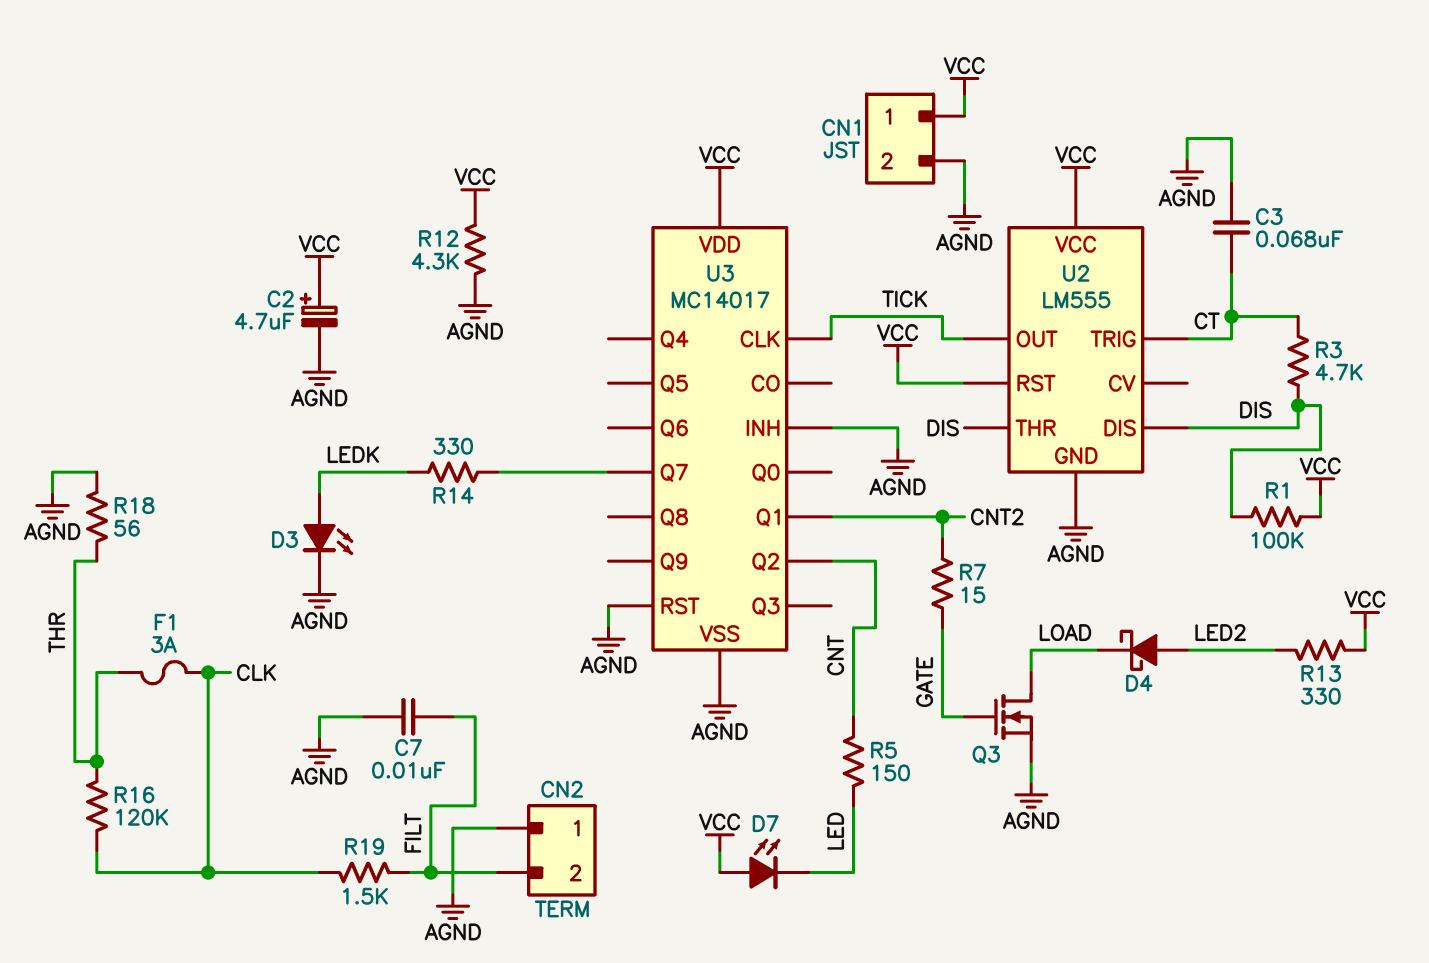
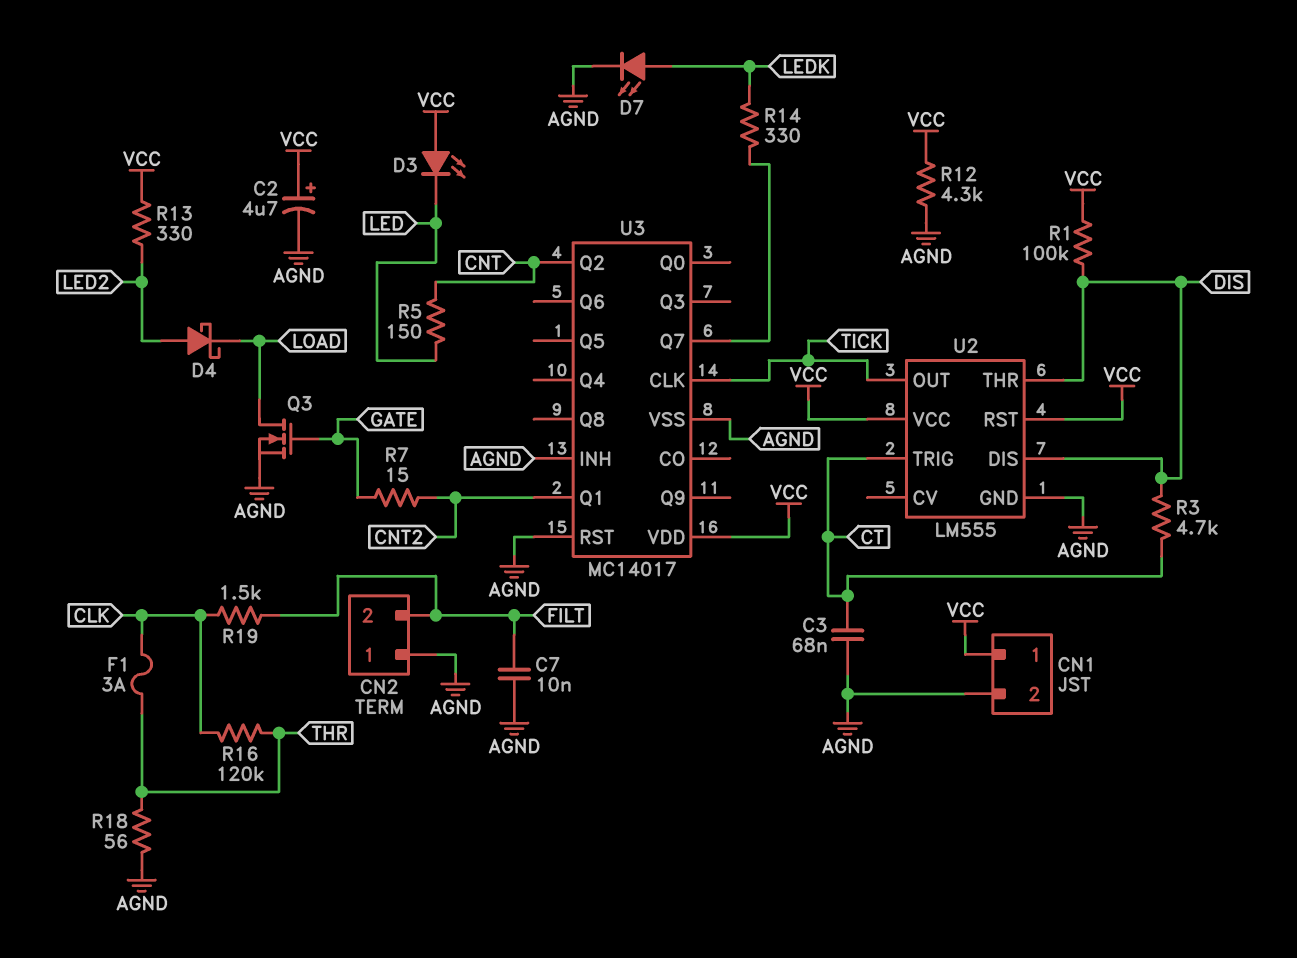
D3: LED (A LEDK, K AGND) -> LED (A VCC, K LED)
D7: LED (A VCC, K LED) -> LED (A LEDK, K AGND)

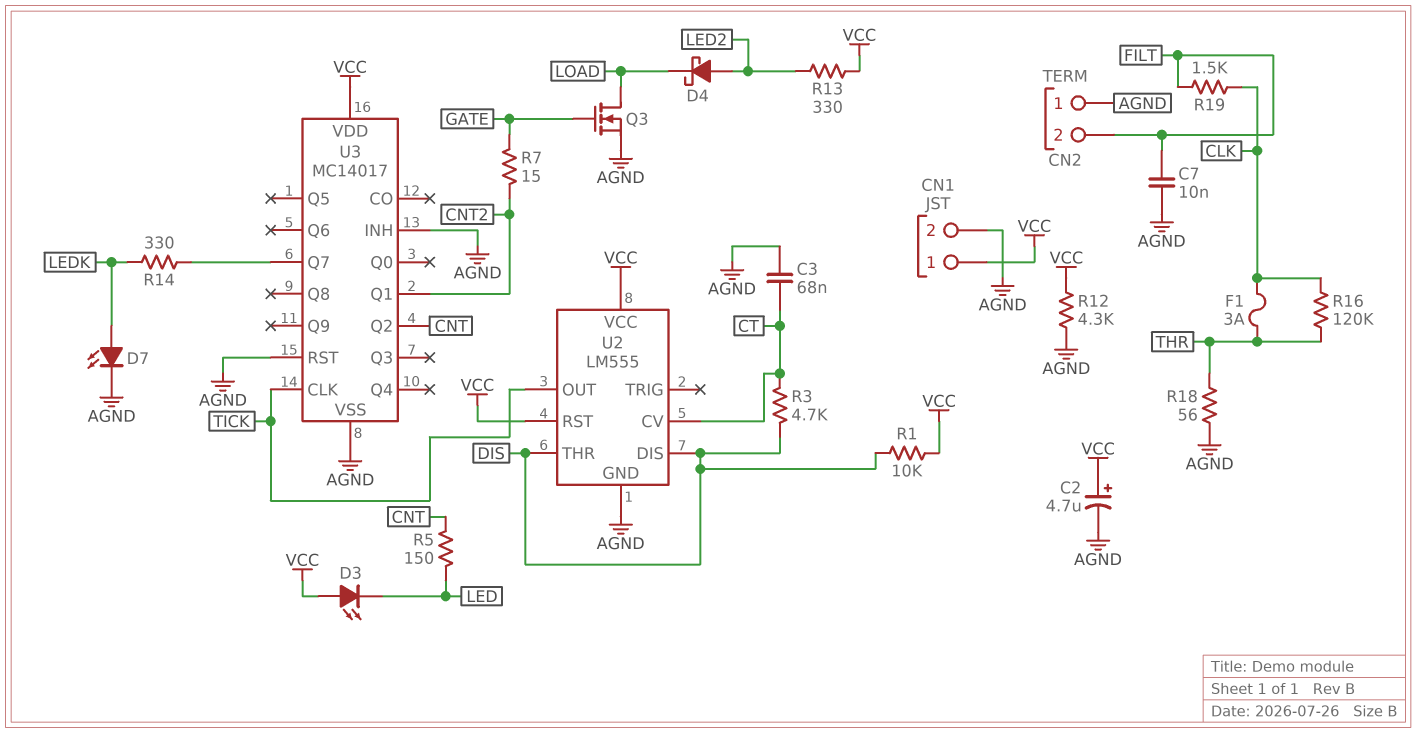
R1: 100k (DIS, VCC) -> 10k (DIS, VCC)
U2 pin CV: none -> CT
U2 pin TRIG: CT -> none

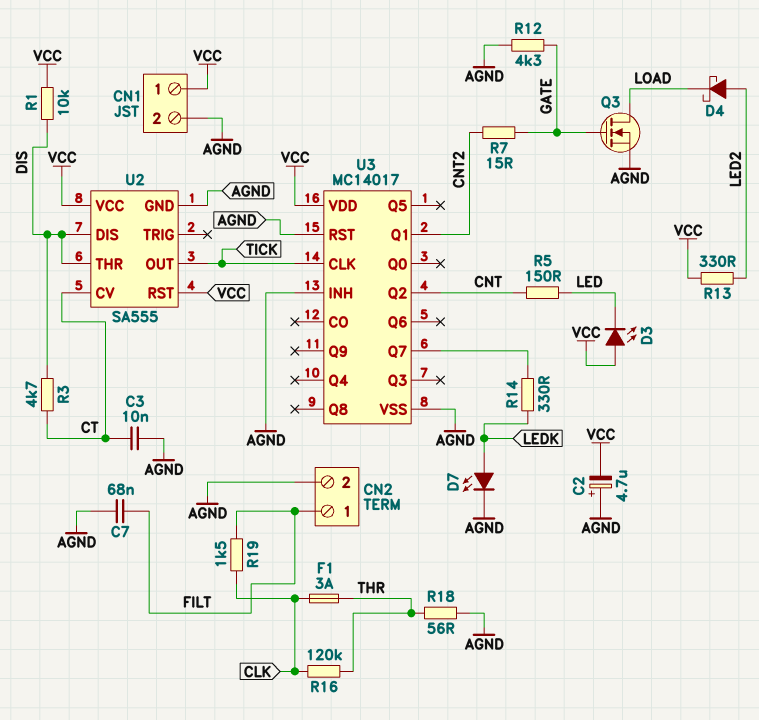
C2: 4.7uF (plus VCC, minus AGND) -> 4.7uF (plus AGND, minus VCC)
C3: 68nF (AGND, CT) -> 10nF (AGND, CT)
C7: 10nF (AGND, FILT) -> 68nF (AGND, FILT)
CN2 pin 1: AGND -> FILT
CN2 pin 2: FILT -> AGND
R12: 4.3k (AGND, VCC) -> 4.3k (AGND, GATE)
U2: LM555 -> SA555

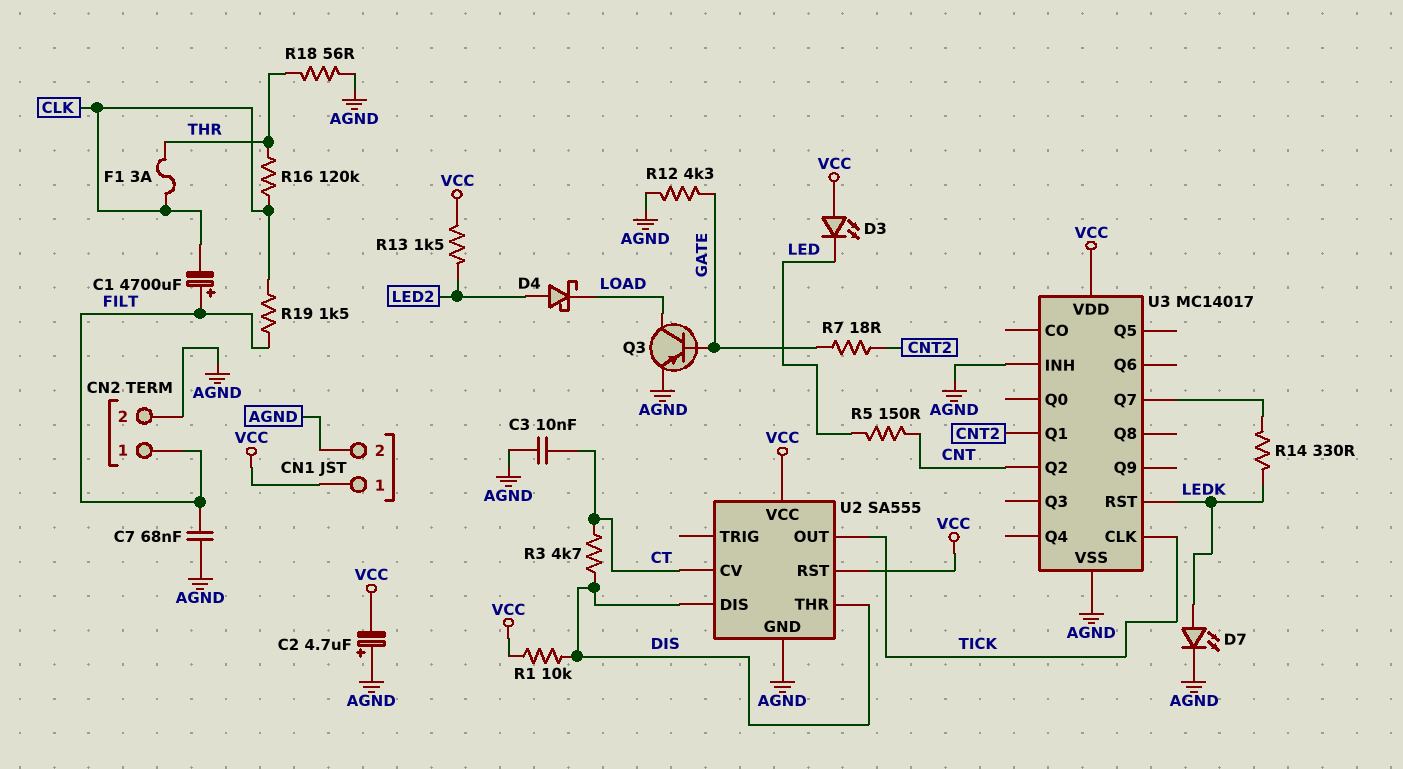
C1: none -> 4700uF (plus FILT, minus CLK)
Q3: NMOS (G GATE, D LOAD, S AGND) -> PNP (B GATE, C LOAD, E AGND)
R7: 15 (CNT2, GATE) -> 18 (CNT2, GATE)
R13: 330 (LED2, VCC) -> 1.5k (LED2, VCC)
U3 pin RST: AGND -> LEDK

